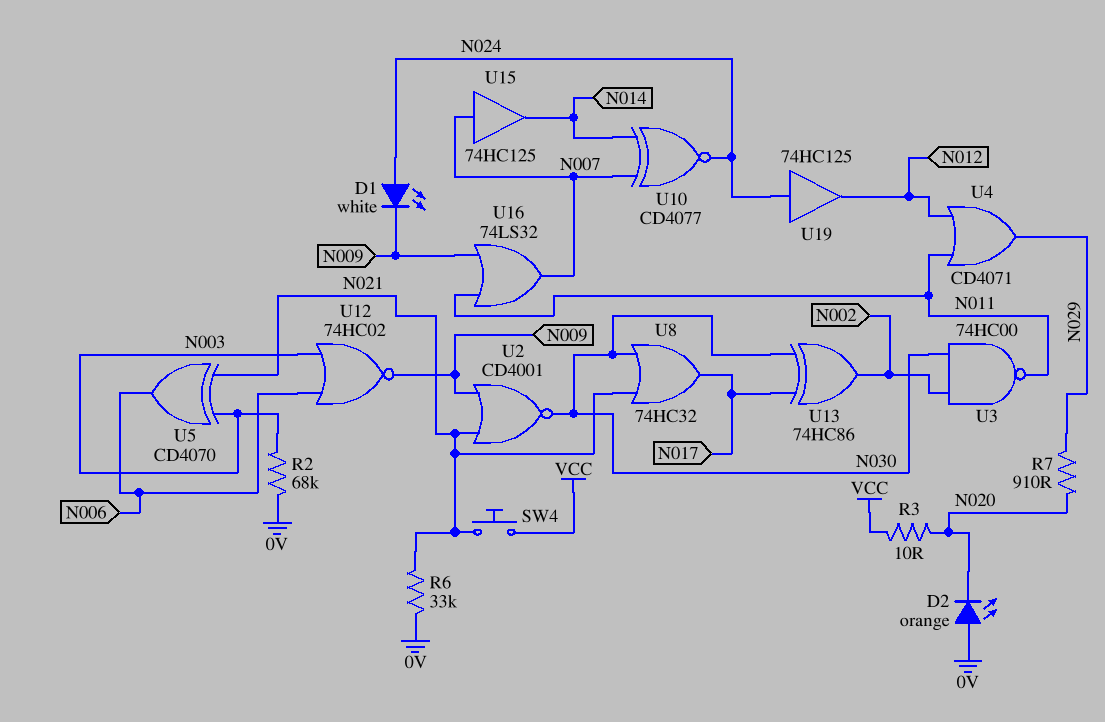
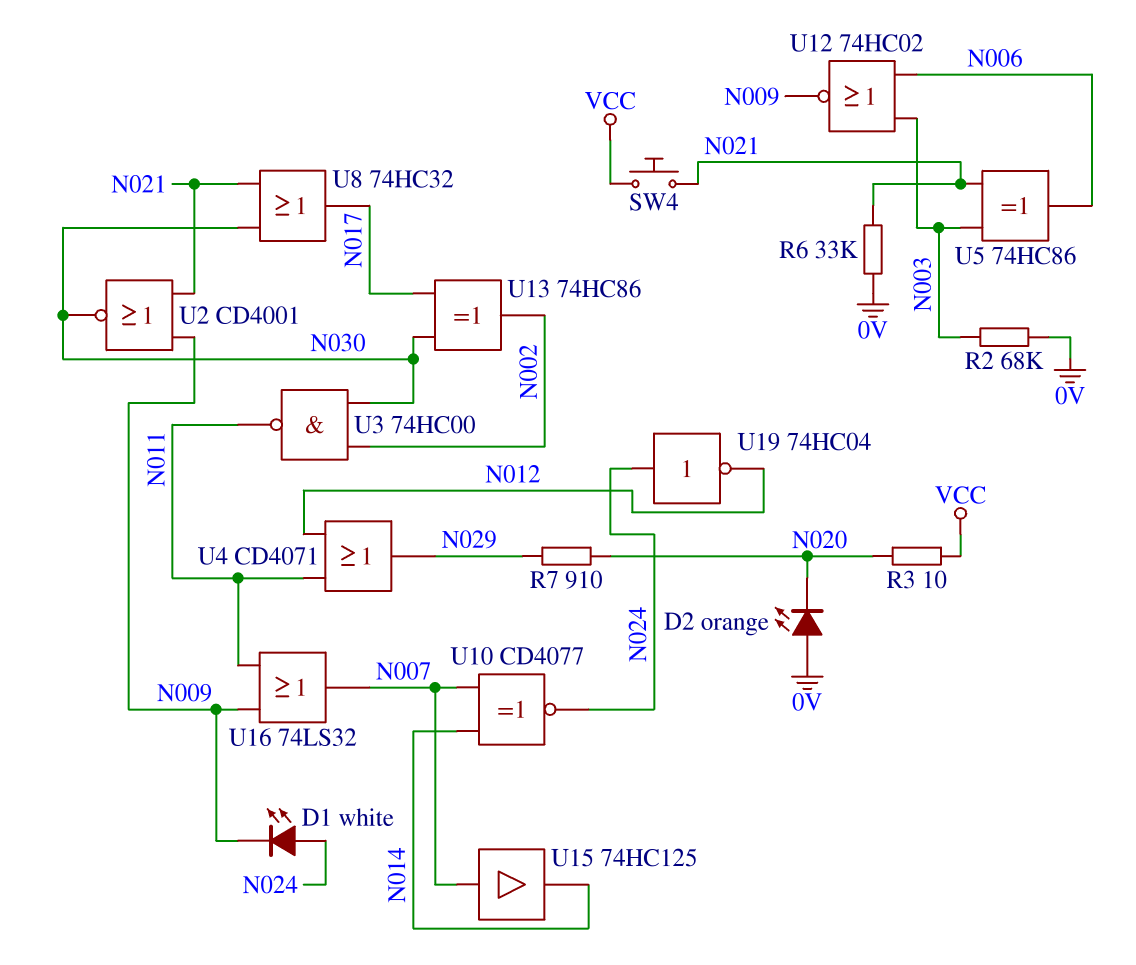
U5: XOR CD4070 (in N003, in N021, out N006) -> XOR 74HC86 (in N003, in N021, out N006)
U19: buffer 74HC125 (in N024, out N012) -> NOT 74HC04 (in N024, out N012)

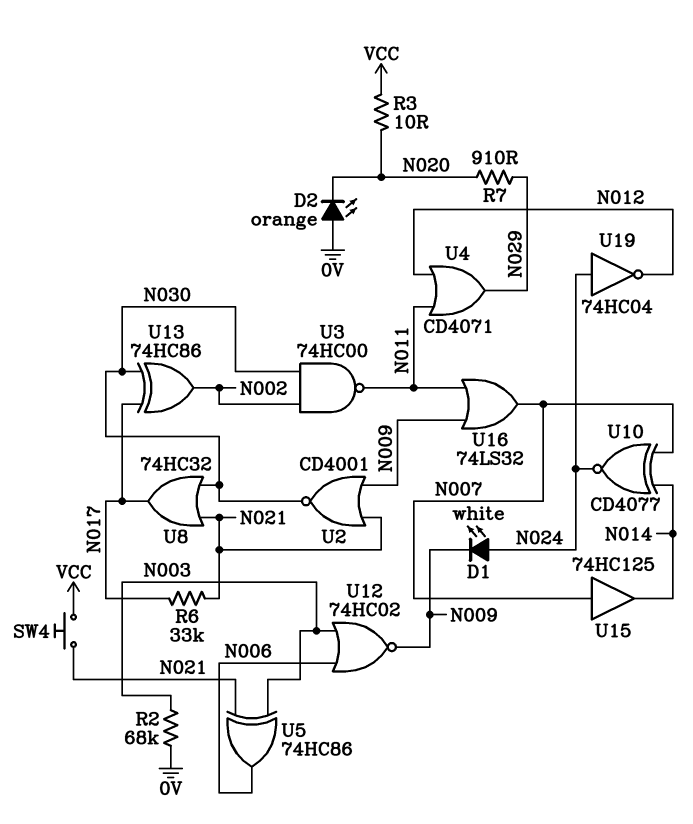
R6: 33k (0V, N021) -> 33k (N017, N021)

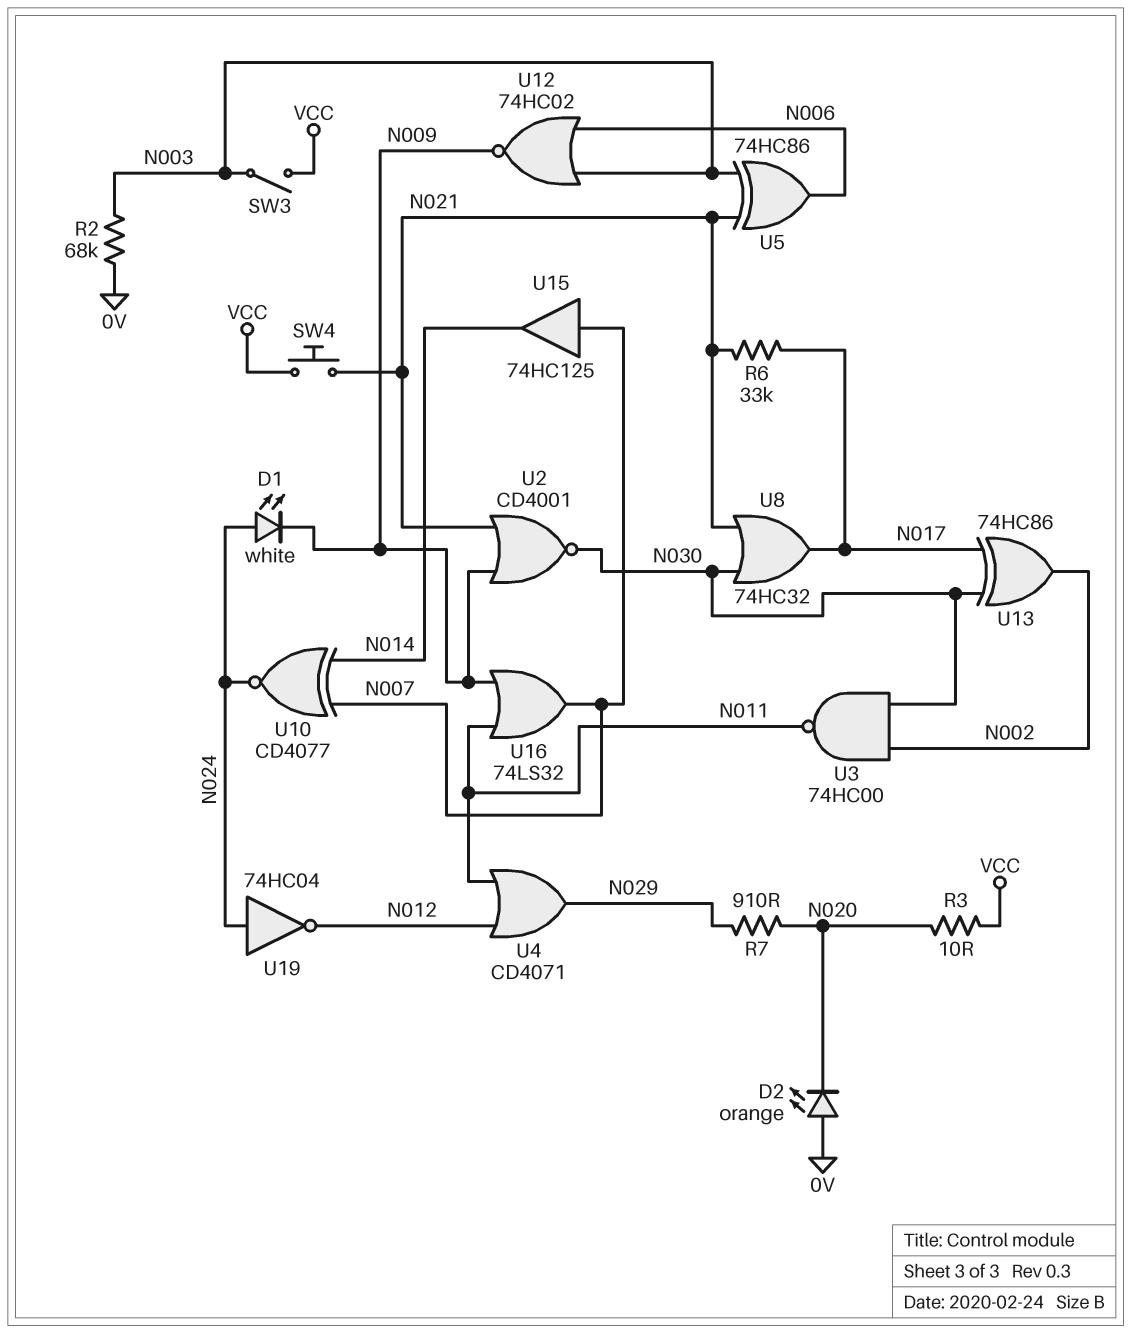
SW3: none -> switch (N003, VCC)

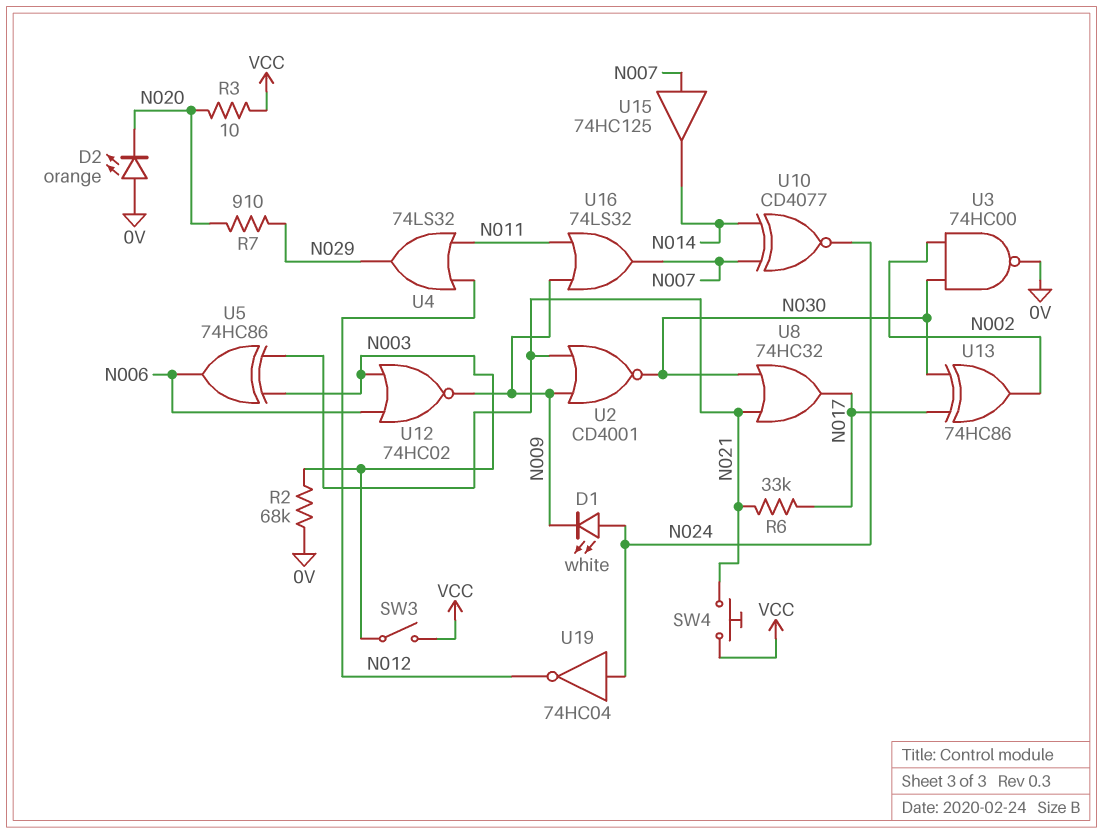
U3: NAND 74HC00 (in N002, in N030, out N011) -> NAND 74HC00 (in N002, in N030, out 0V)
U4: OR CD4071 (in N011, in N012, out N029) -> OR 74LS32 (in N011, in N012, out N029)

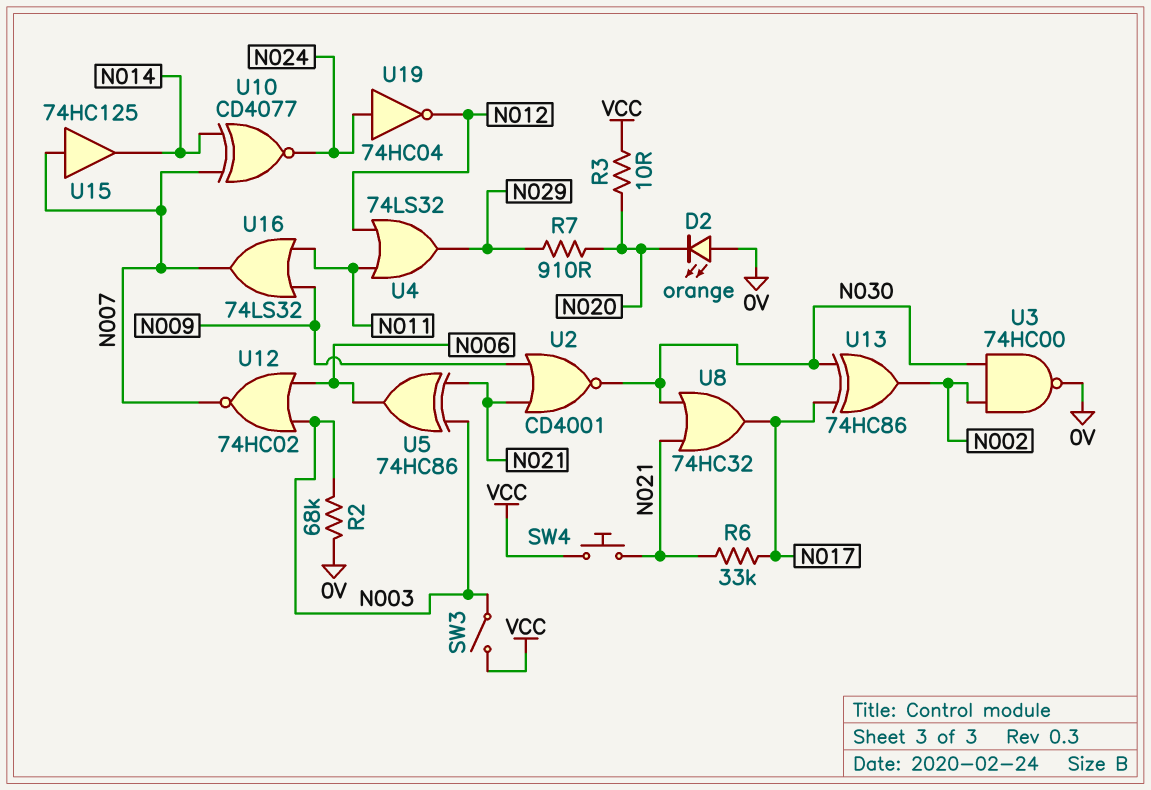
D1: LED white (A N024, K N009) -> none
U12: NOR 74HC02 (in N003, in N006, out N009) -> NOR 74HC02 (in N003, in N006, out N007)

